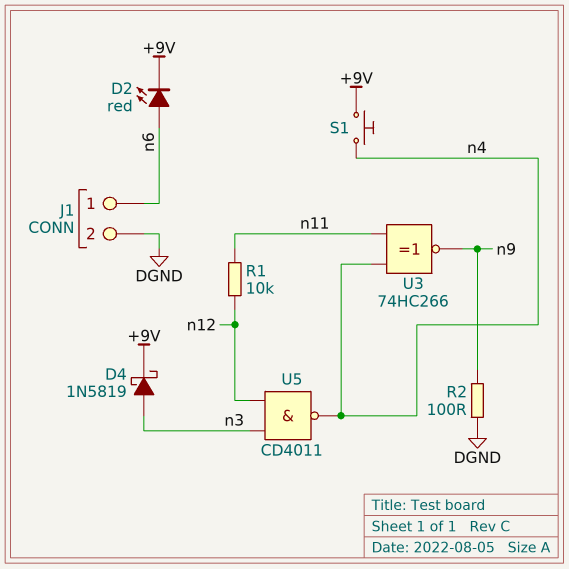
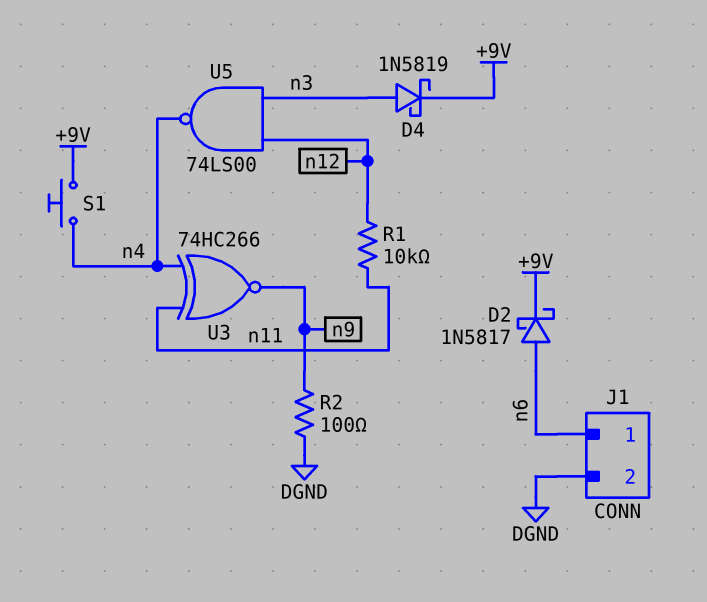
D2: LED red (A n6, K +9V) -> schottky 1N5817 (A n6, K +9V)
U5: NAND CD4011 (in n3, in n12, out n4) -> NAND 74LS00 (in n3, in n12, out n4)

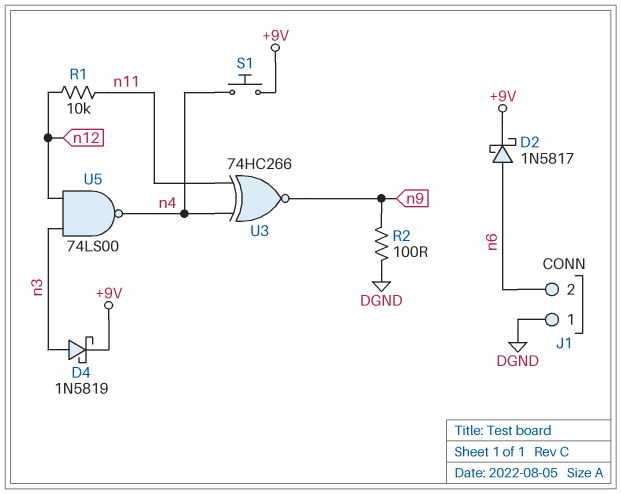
J1 pin 1: n6 -> DGND
J1 pin 2: DGND -> n6

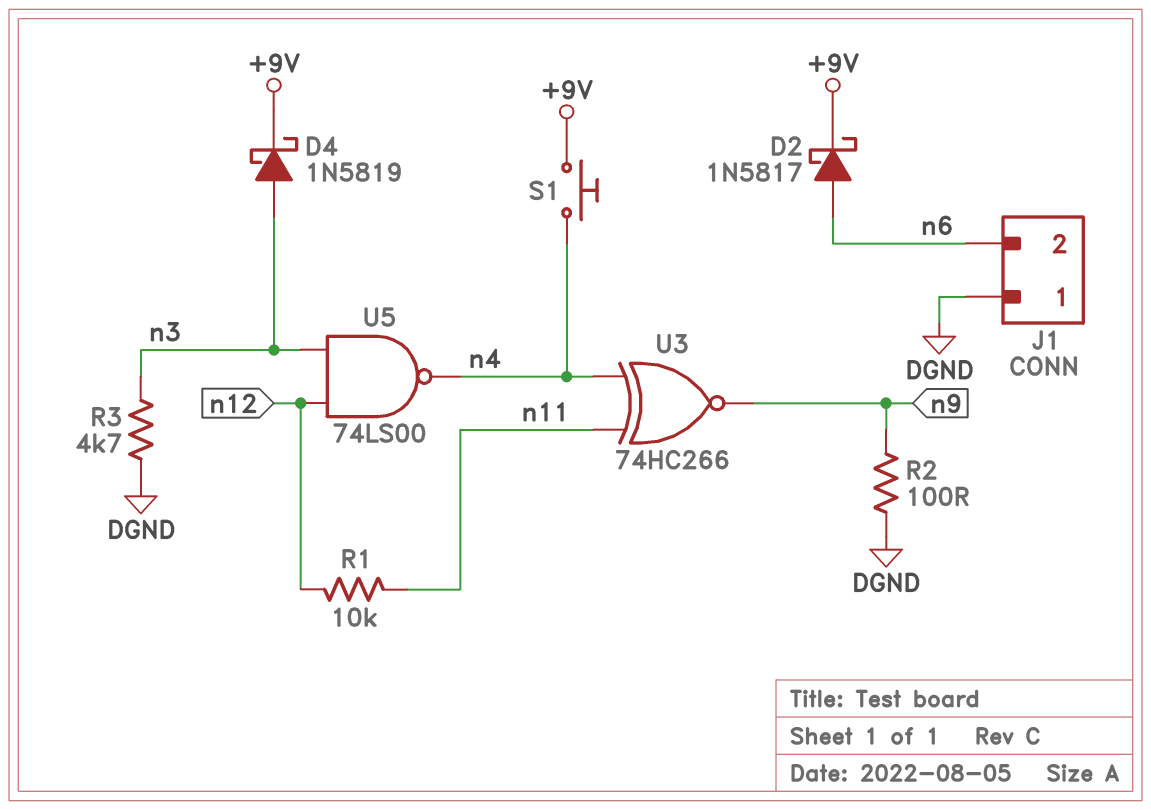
R3: none -> 4.7k (DGND, n3)

